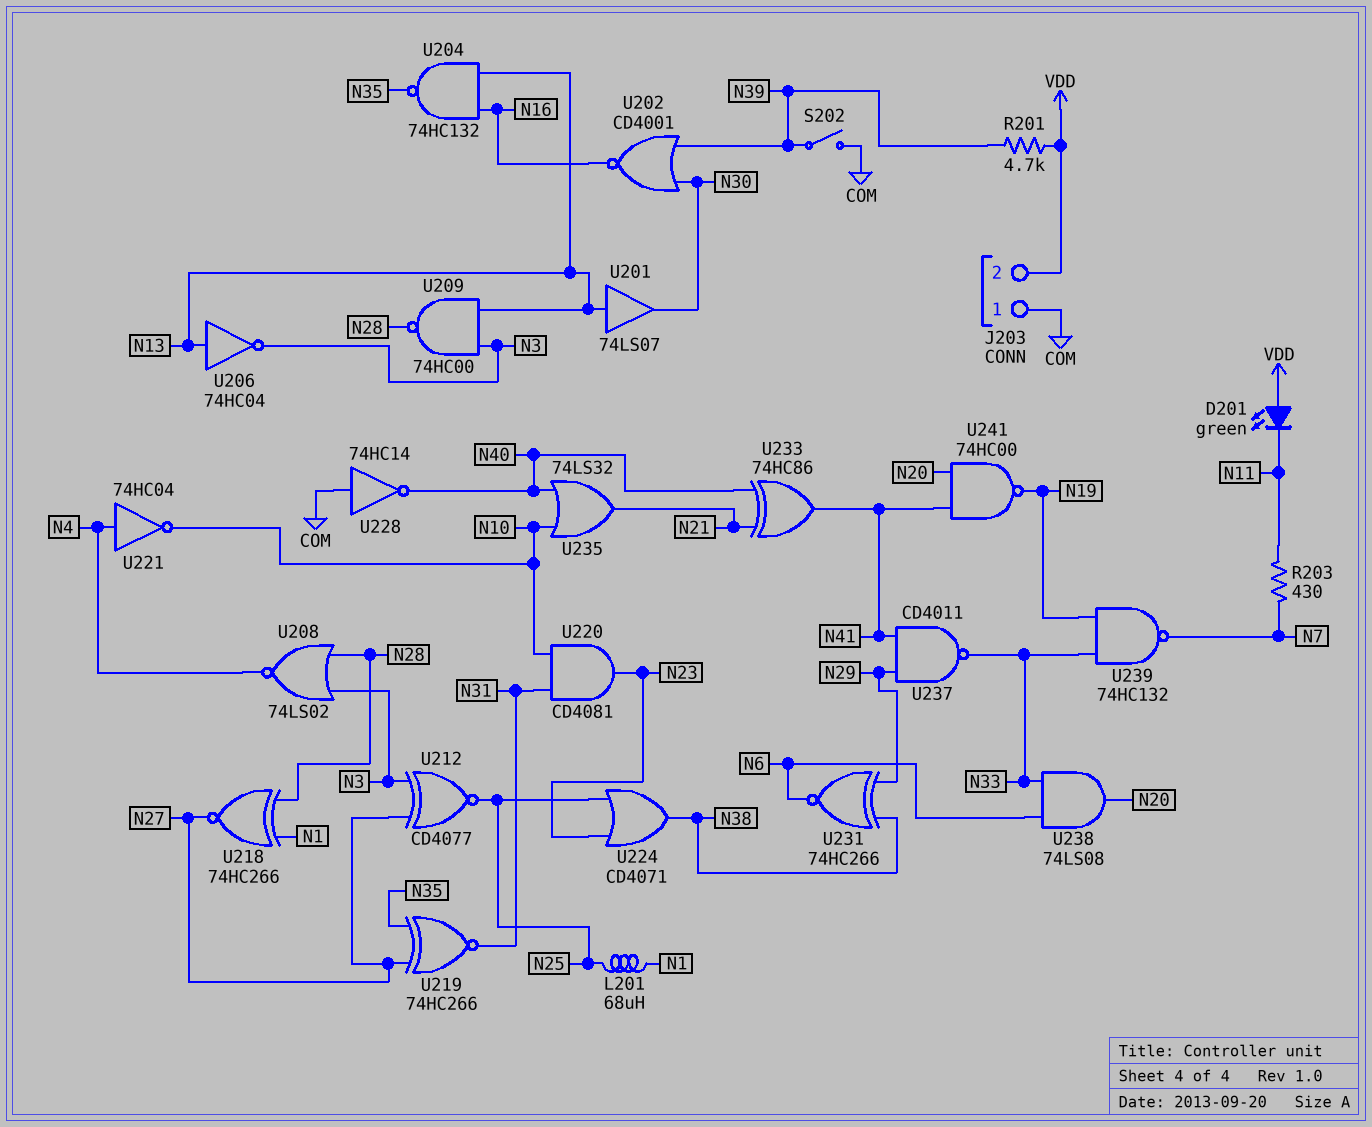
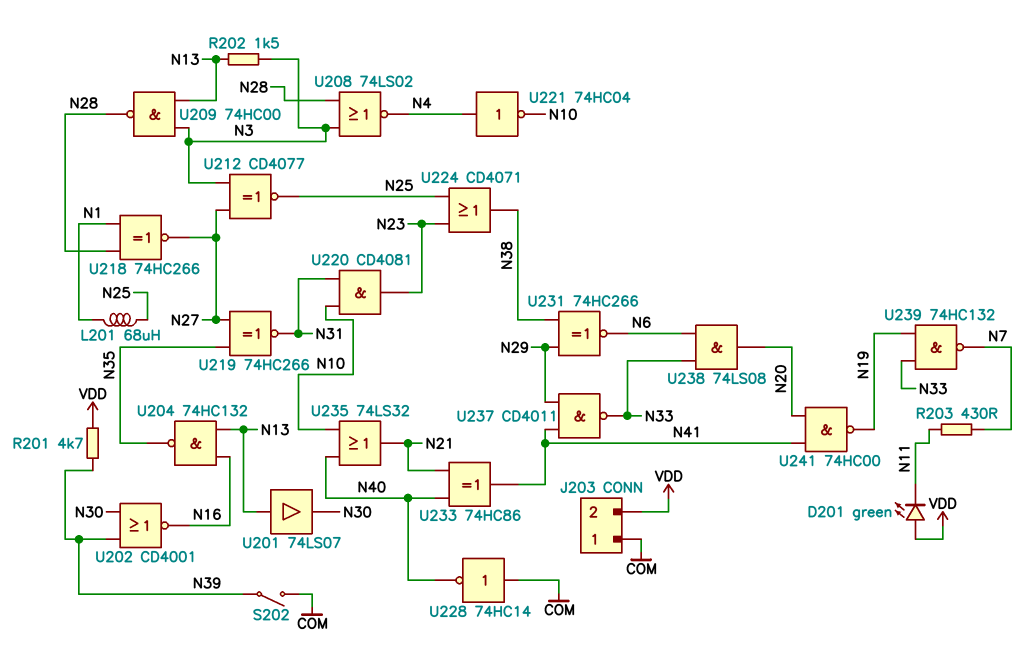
R202: none -> 1.5k (N3, N13)
U206: NOT 74HC04 (in N13, out N3) -> none

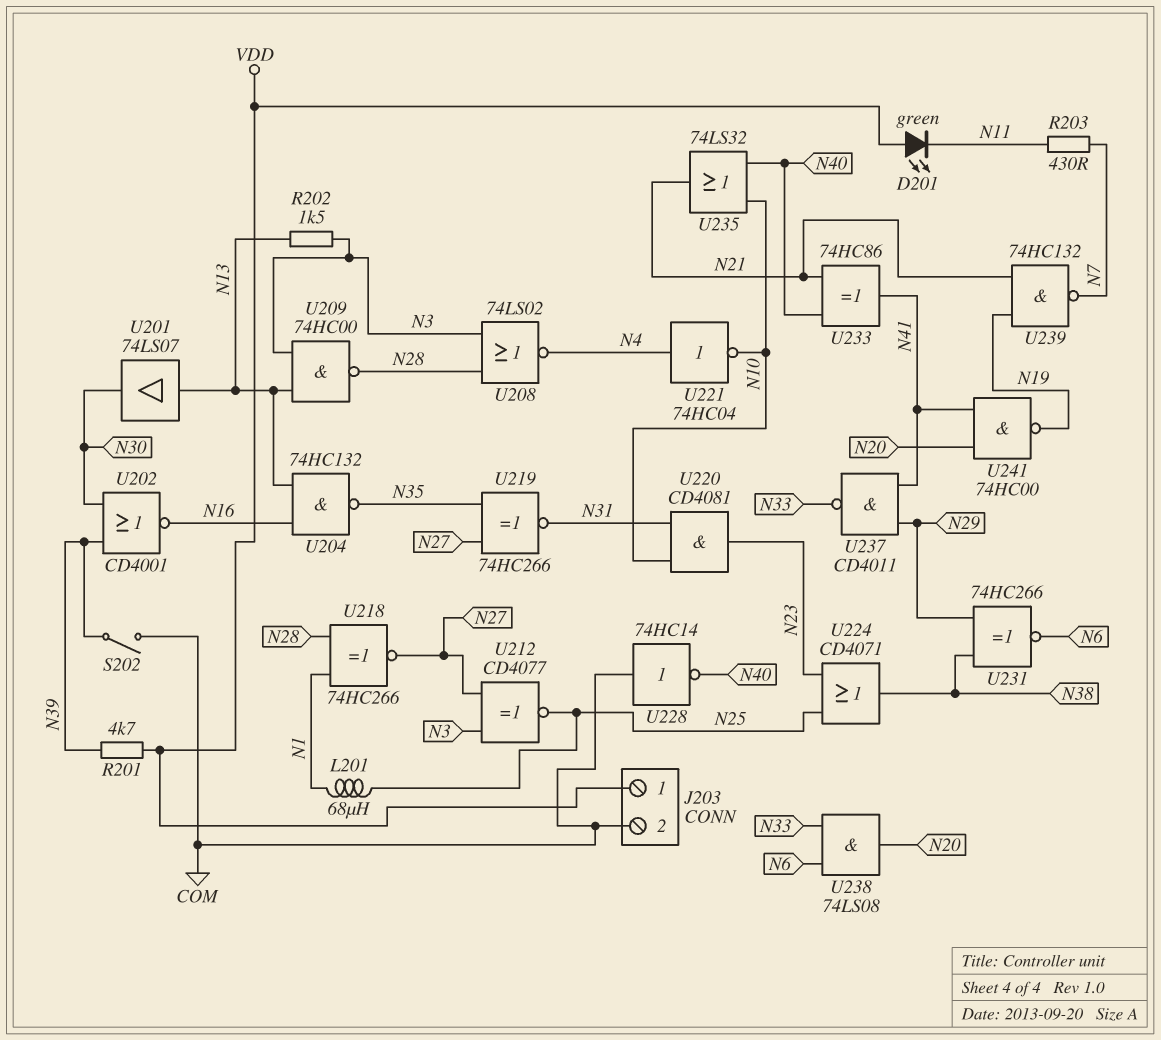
J203 pin 1: COM -> VDD
J203 pin 2: VDD -> COM
U239: NAND 74HC132 (in N19, in N33, out N7) -> NAND 74HC132 (in N19, in N21, out N7)

